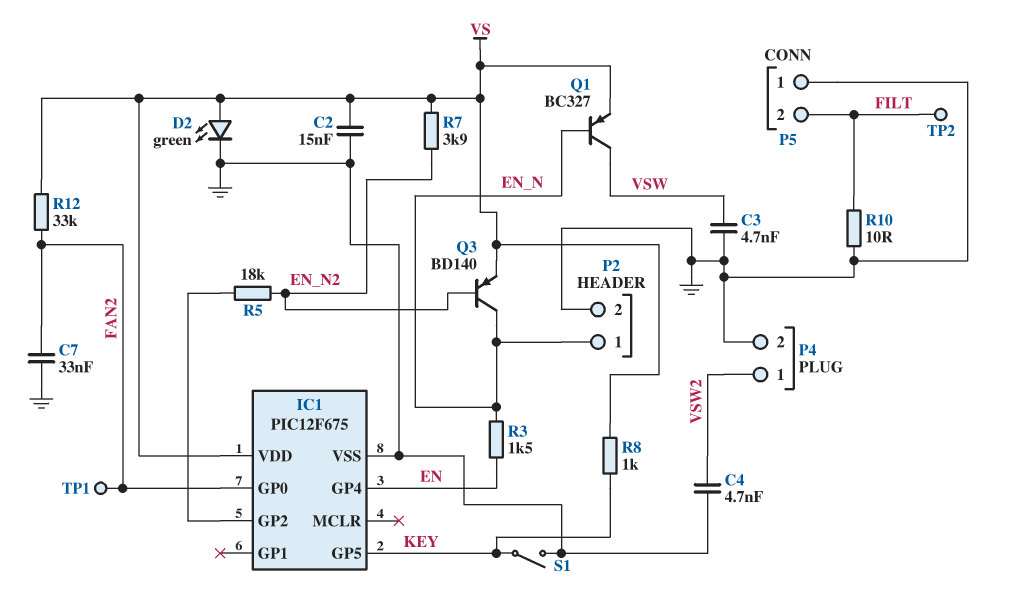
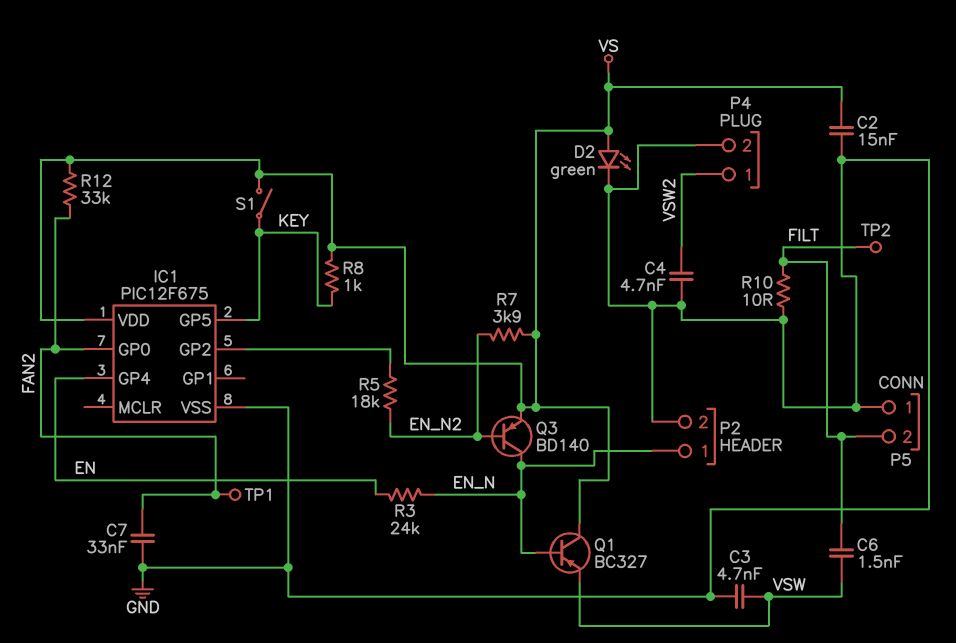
C6: none -> 1.5nF (FILT, VSW)
Q1: PNP BC327 (B EN_N, C VSW, E VS) -> PNP BC327 (B EN_N, C VS, E VSW)
R3: 1.5k (EN, EN_N) -> 24k (EN, EN_N)
S1: switch (GND, KEY) -> switch (KEY, VS)

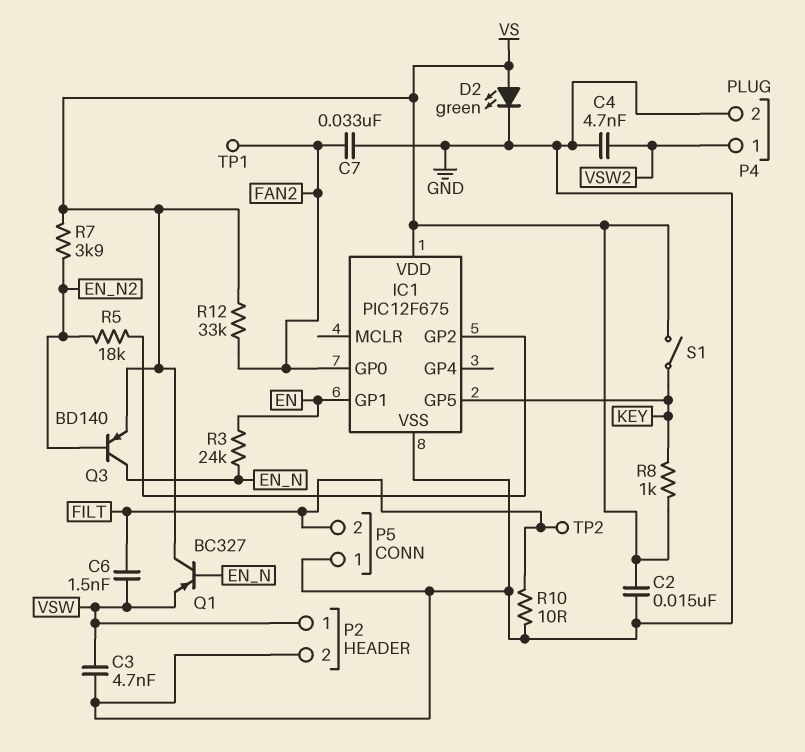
IC1 pin GP1: none -> EN
IC1 pin GP4: EN -> none
P2 pin 1: EN_N -> VSW

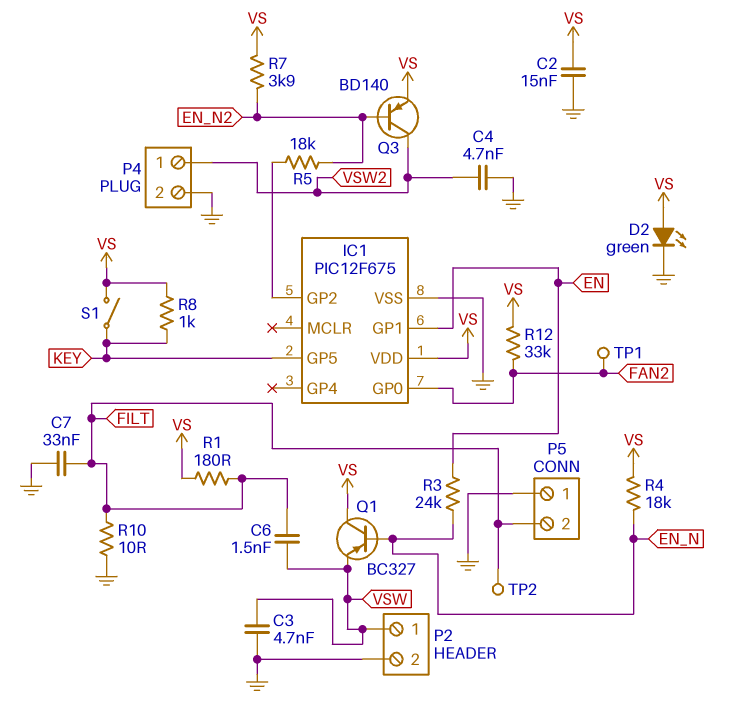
C7: 33nF (FAN2, GND) -> 33nF (FILT, GND)
Q3: PNP BD140 (B EN_N2, C EN_N, E VS) -> PNP BD140 (B EN_N2, C VSW2, E VS)
R1: none -> 180 (FILT, VS)
R4: none -> 18k (EN_N, VS)

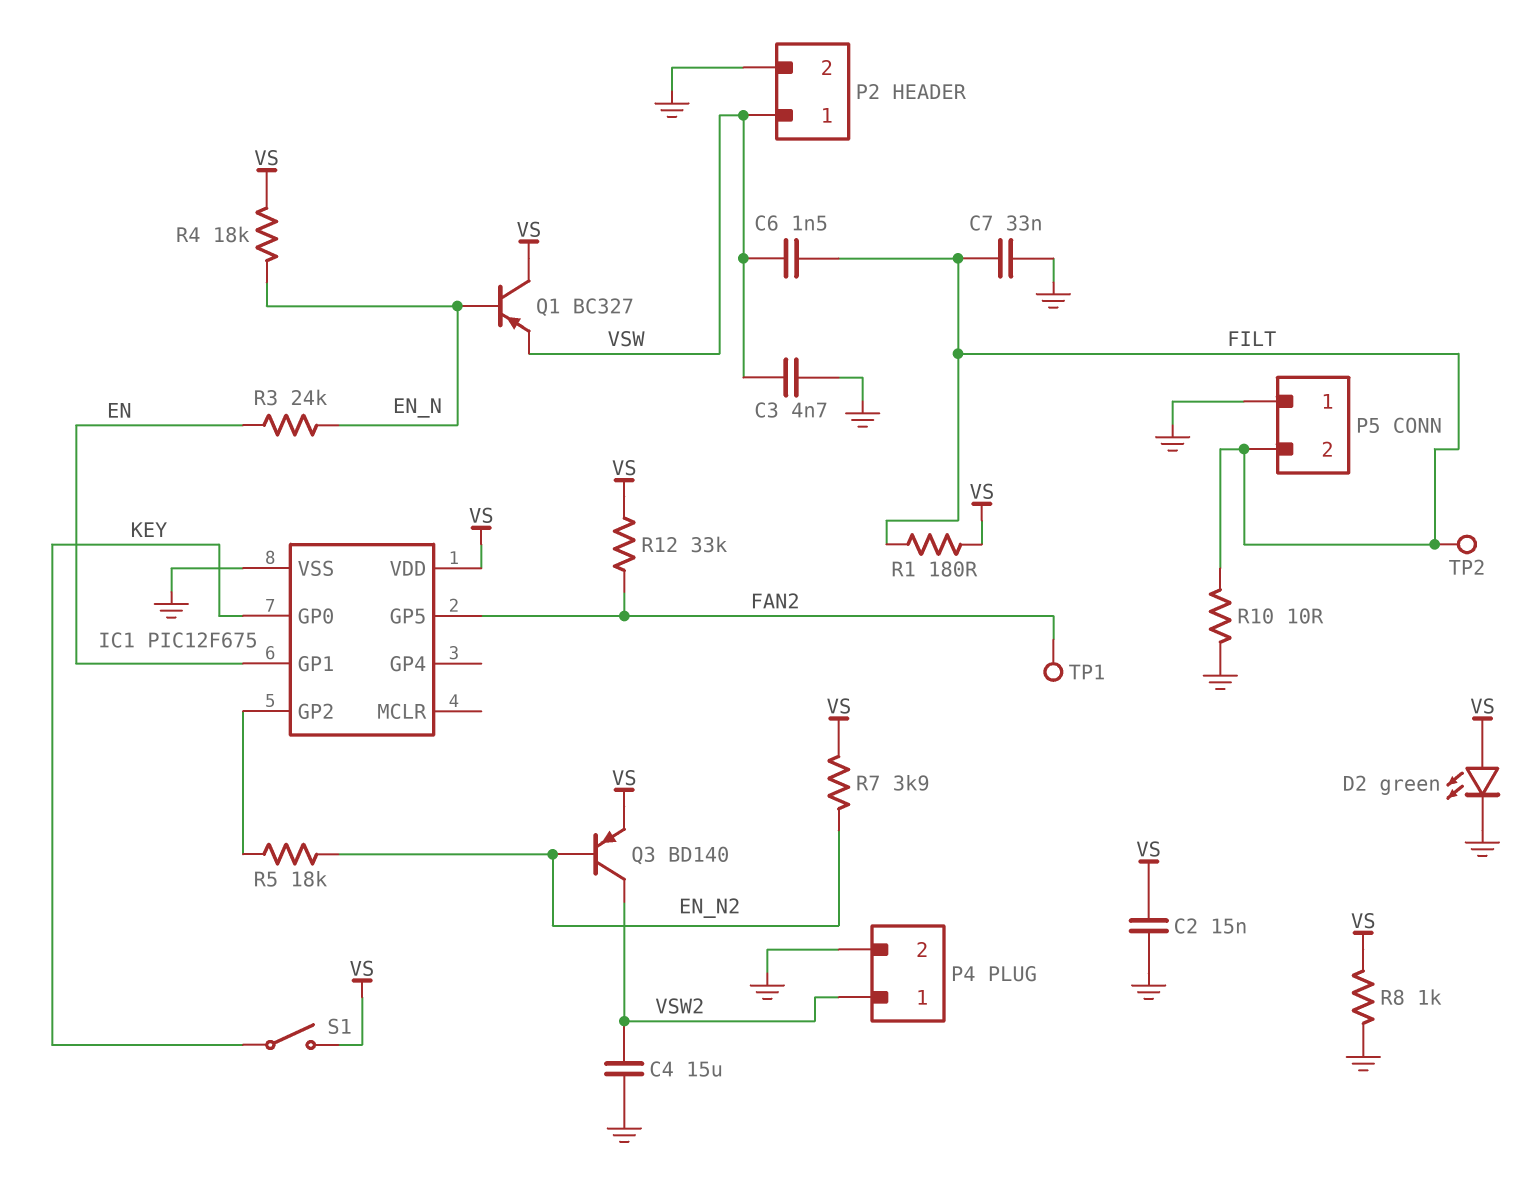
C4: 4.7nF (GND, VSW2) -> 15uF (GND, VSW2)
IC1 pin GP0: FAN2 -> KEY
IC1 pin GP5: KEY -> FAN2
R8: 1k (KEY, VS) -> 1k (GND, VS)

